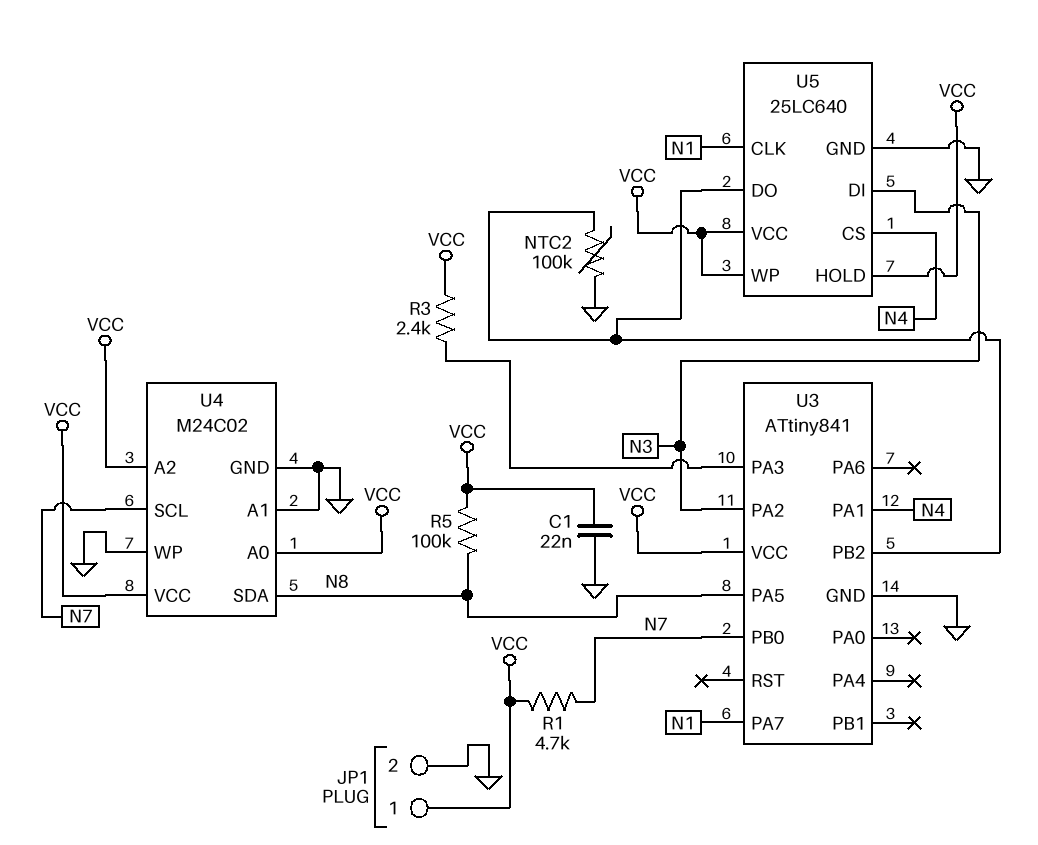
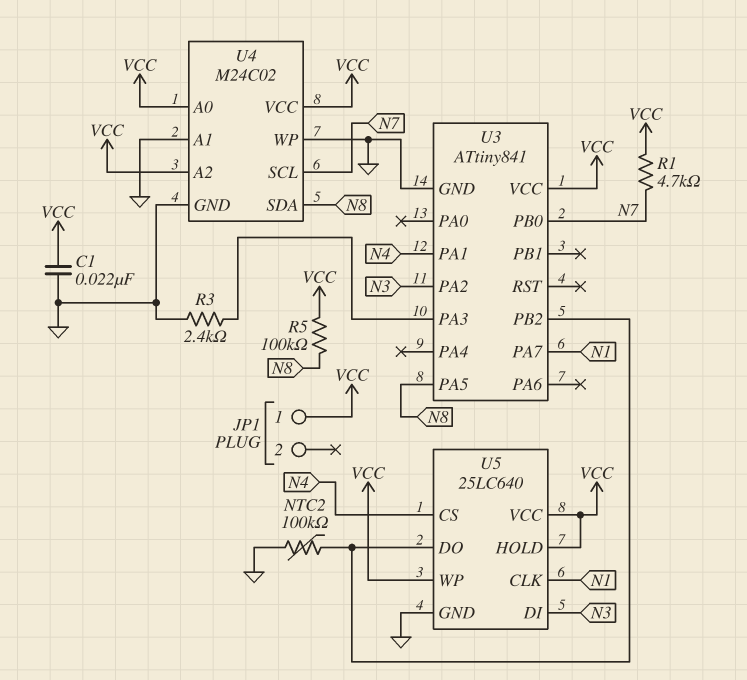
JP1 pin 2: GND -> none
R3: 2.4k (U3/PA3, VCC) -> 2.4k (GND, U3/PA3)

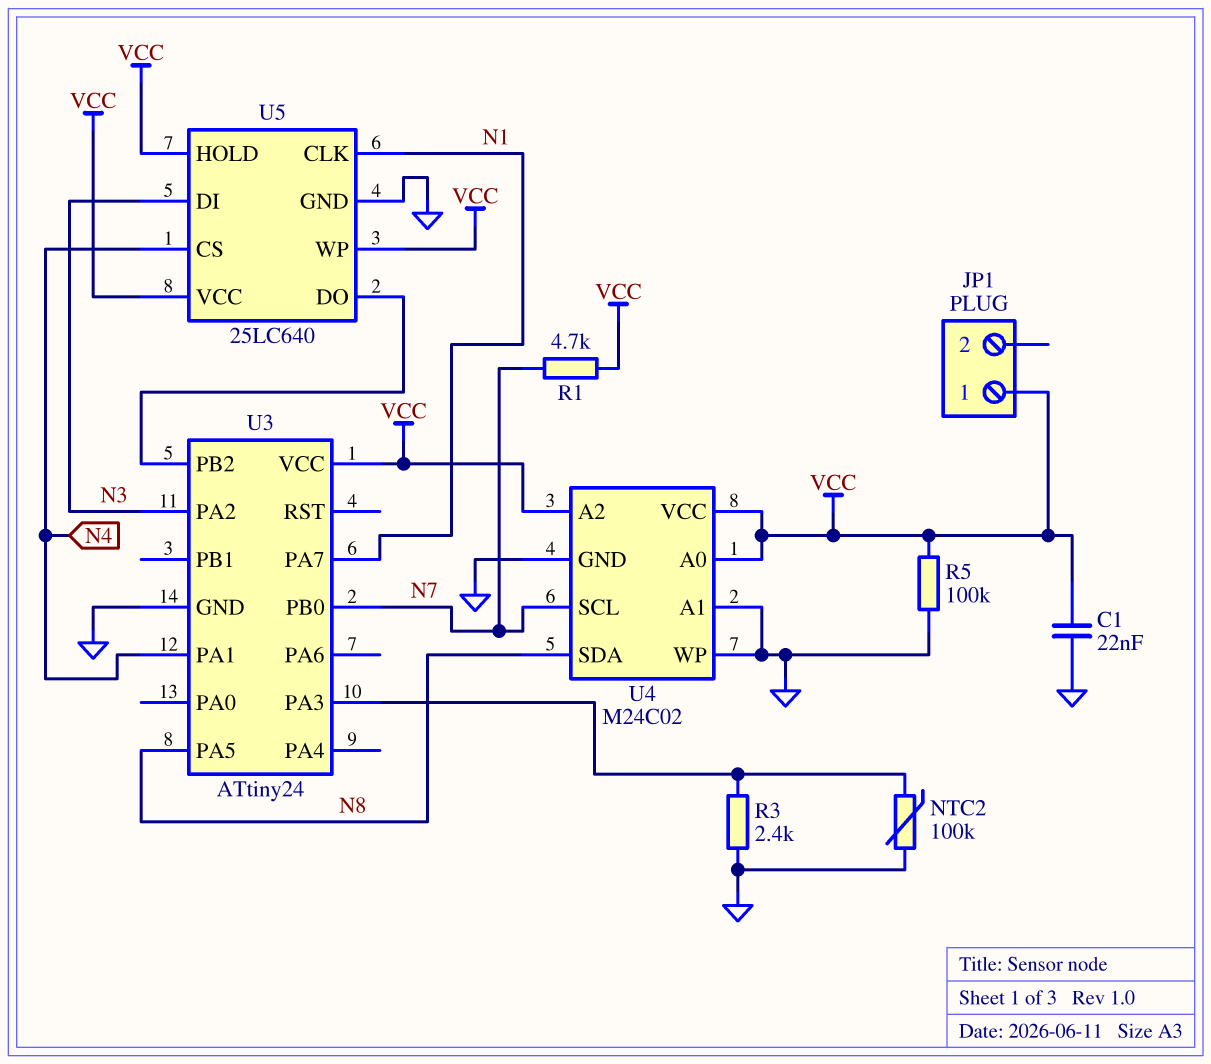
NTC2: 100k (GND, U3/PB2) -> 100k (GND, U3/PA3)
R5: 100k (N8, VCC) -> 100k (GND, VCC)
U3: ATtiny841 -> ATtiny24

